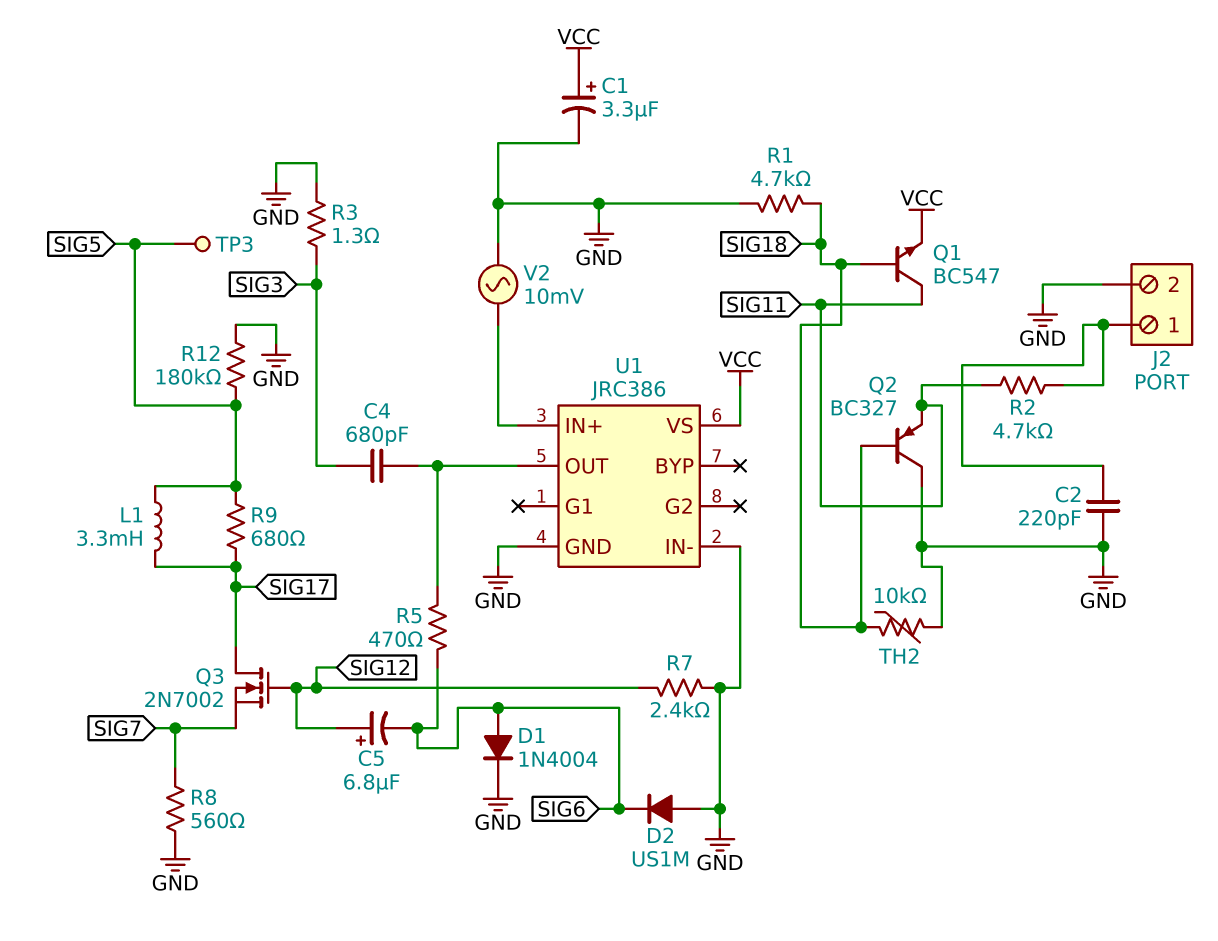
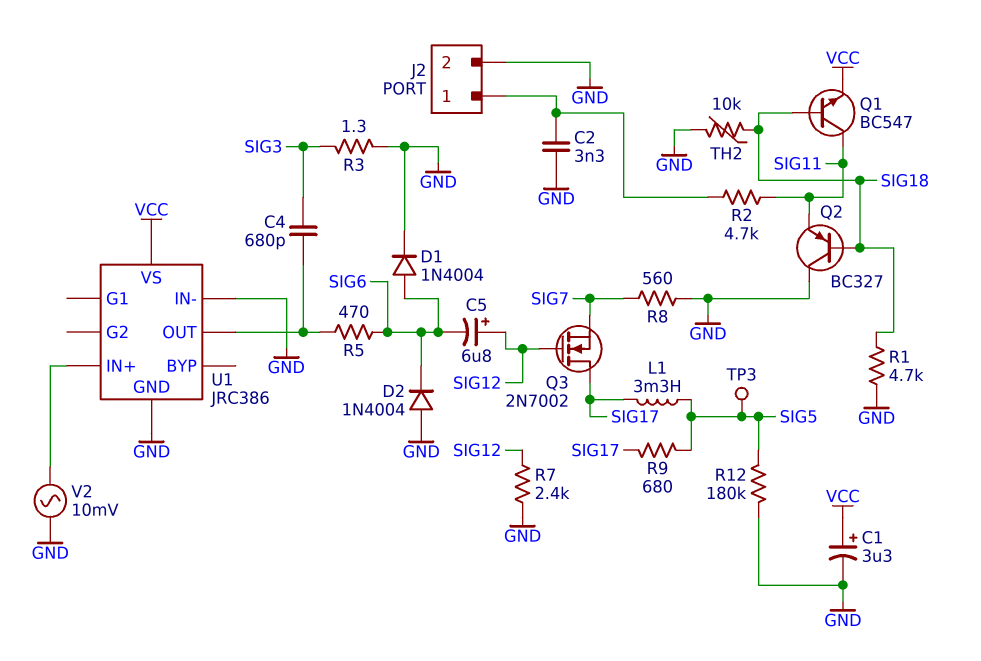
C2: 220pF (GND, J2/1) -> 3.3nF (GND, J2/1)
D2: diode US1M (A GND, K SIG6) -> diode 1N4004 (A GND, K SIG6)

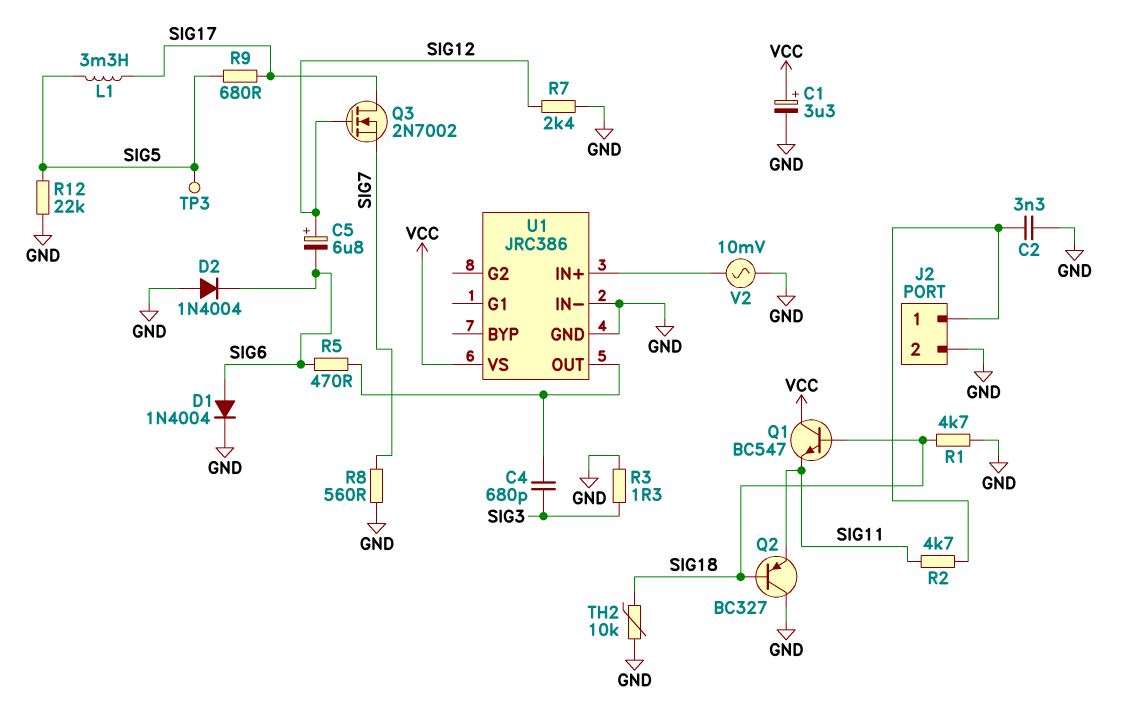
Q1: NPN BC547 (B SIG18, C SIG11, E VCC) -> NPN BC547 (B SIG18, C VCC, E SIG11)
R12: 180k (GND, SIG5) -> 22k (GND, SIG5)

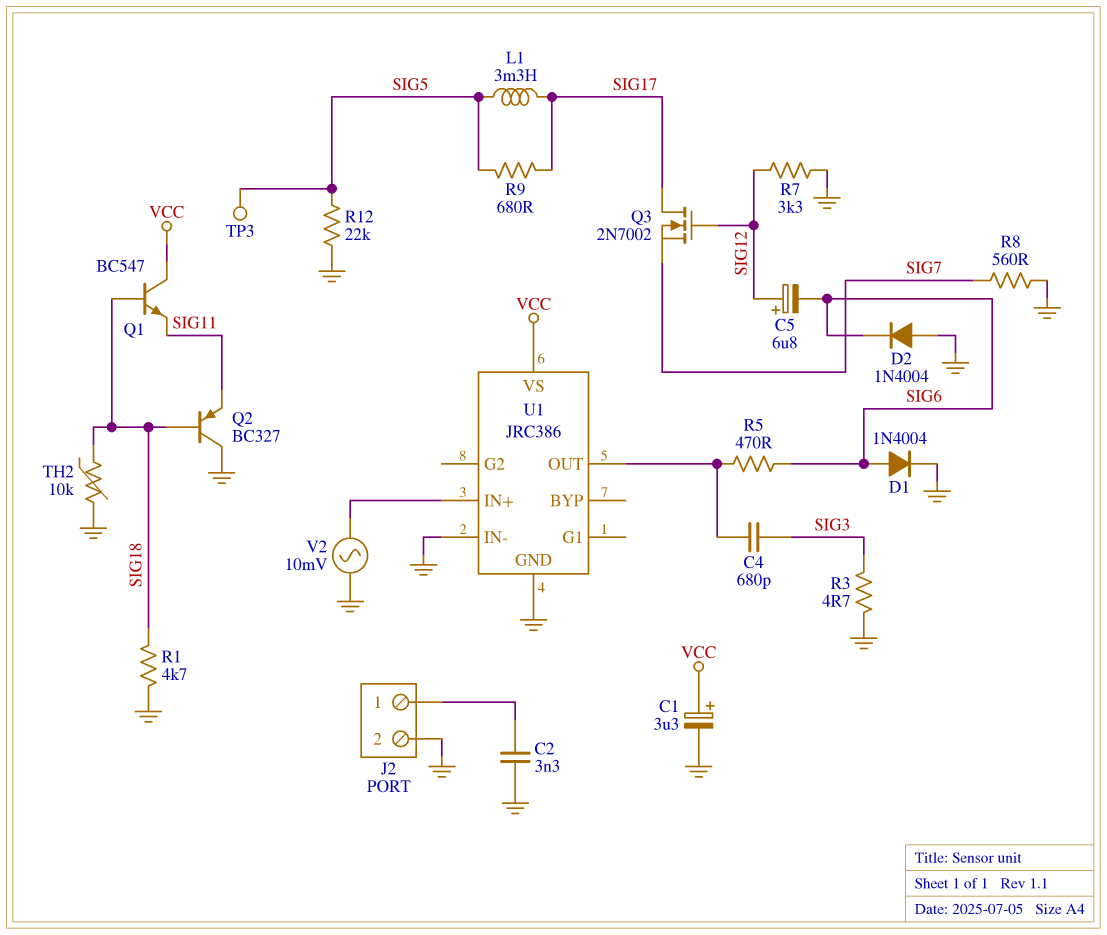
R2: 4.7k (J2/1, SIG11) -> none
R3: 1.3 (GND, SIG3) -> 4.7 (GND, SIG3)
R7: 2.4k (GND, SIG12) -> 3.3k (GND, SIG12)

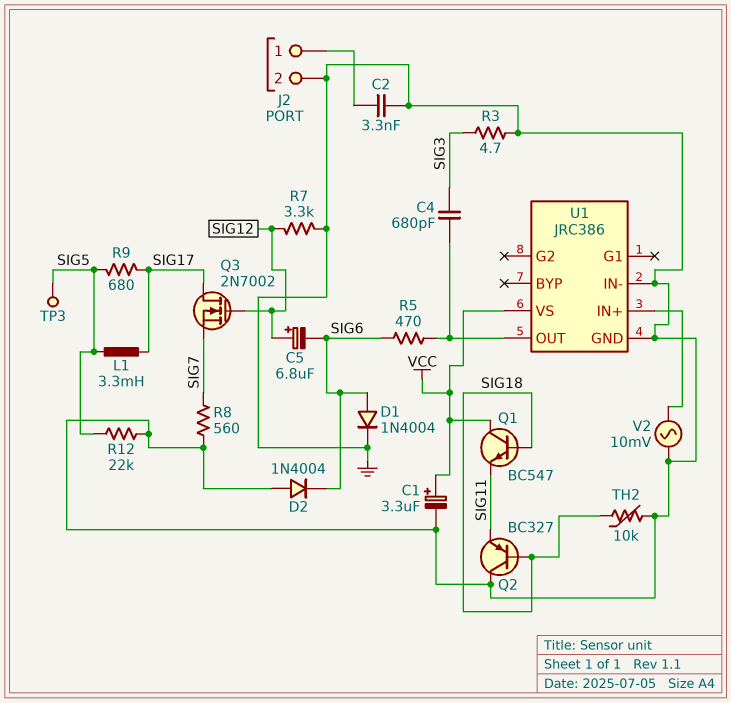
R1: 4.7k (GND, SIG18) -> none

